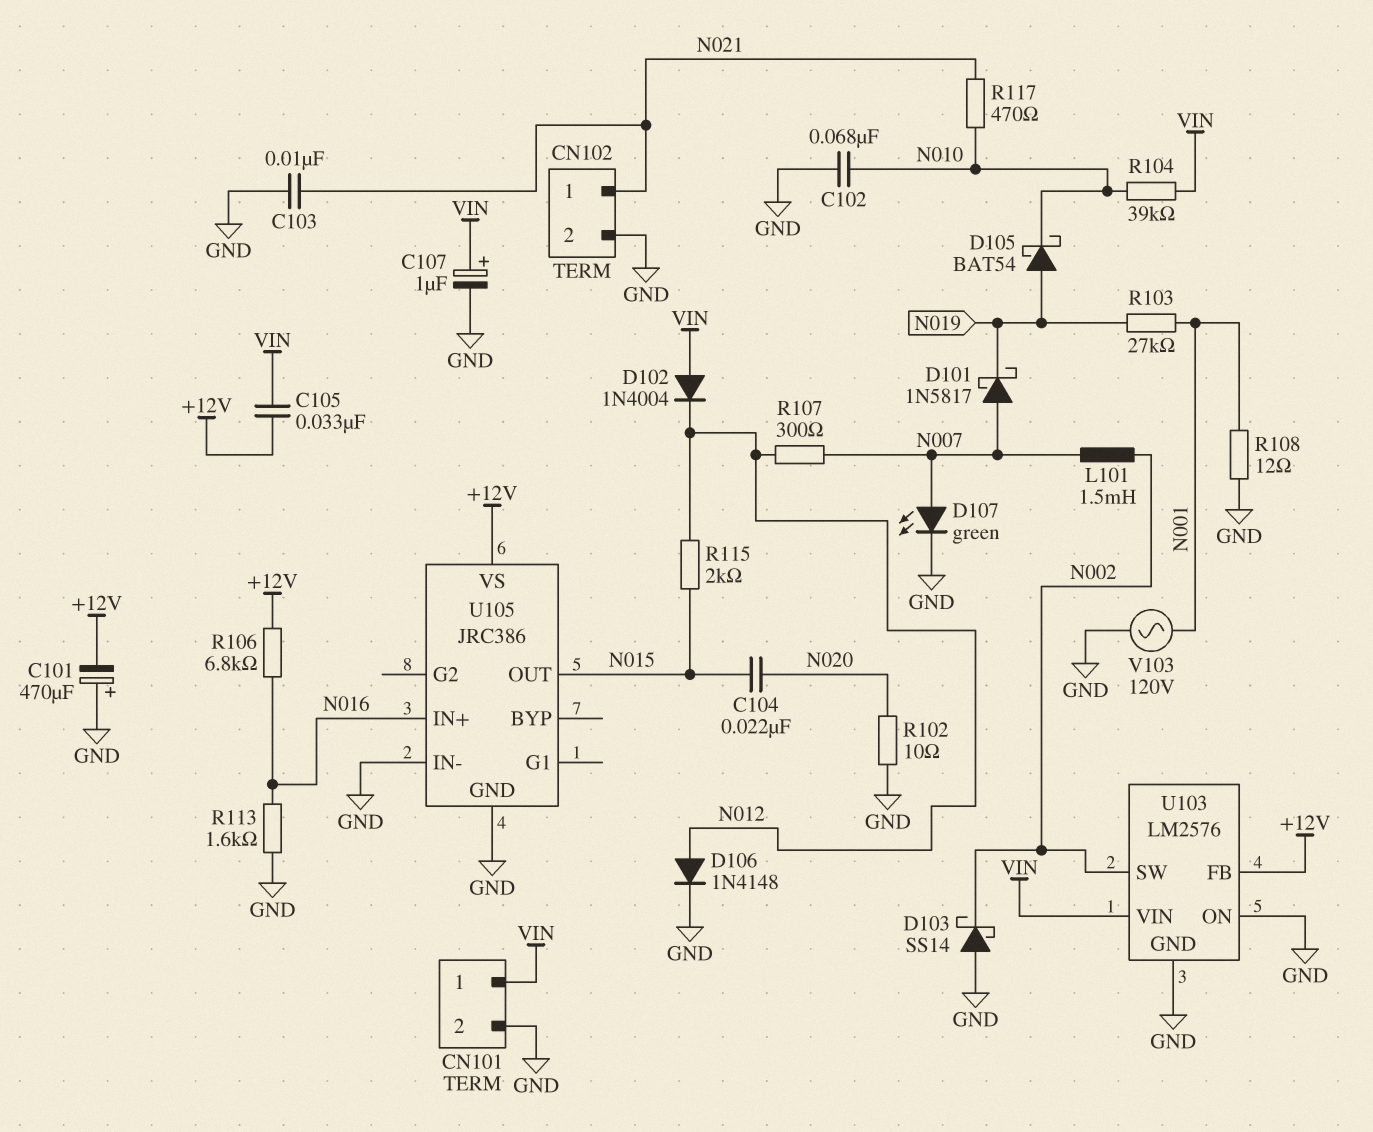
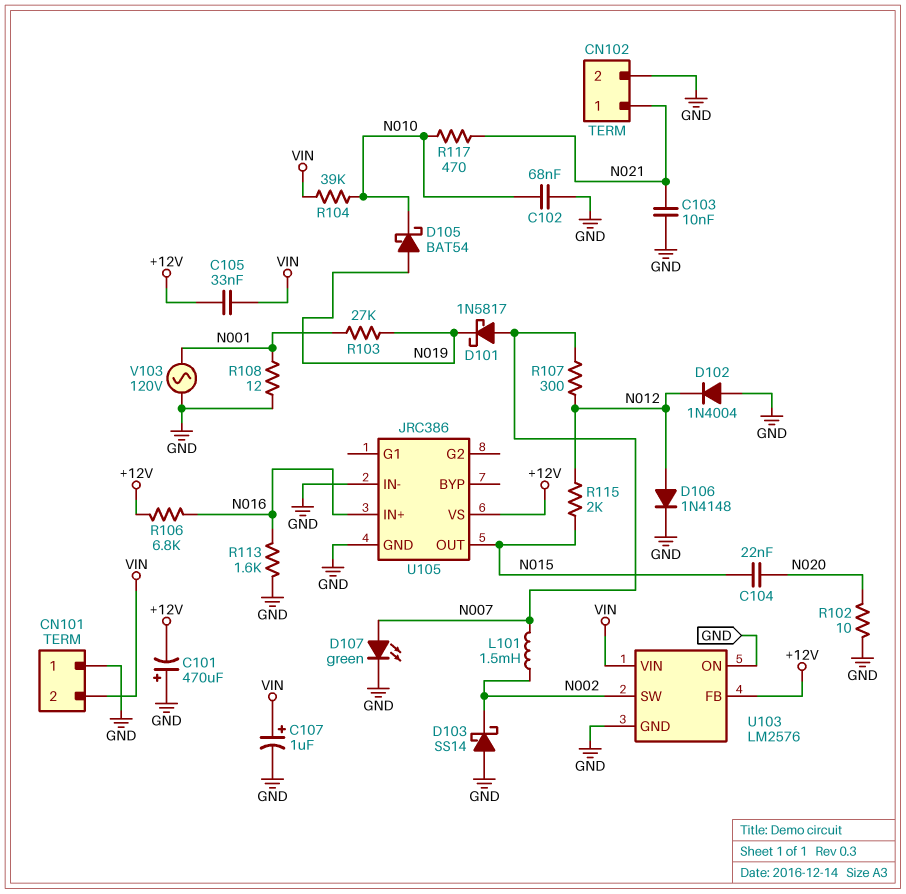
CN101 pin 1: VIN -> GND
CN101 pin 2: GND -> VIN
D102: diode 1N4004 (A VIN, K N012) -> diode 1N4004 (A GND, K N012)

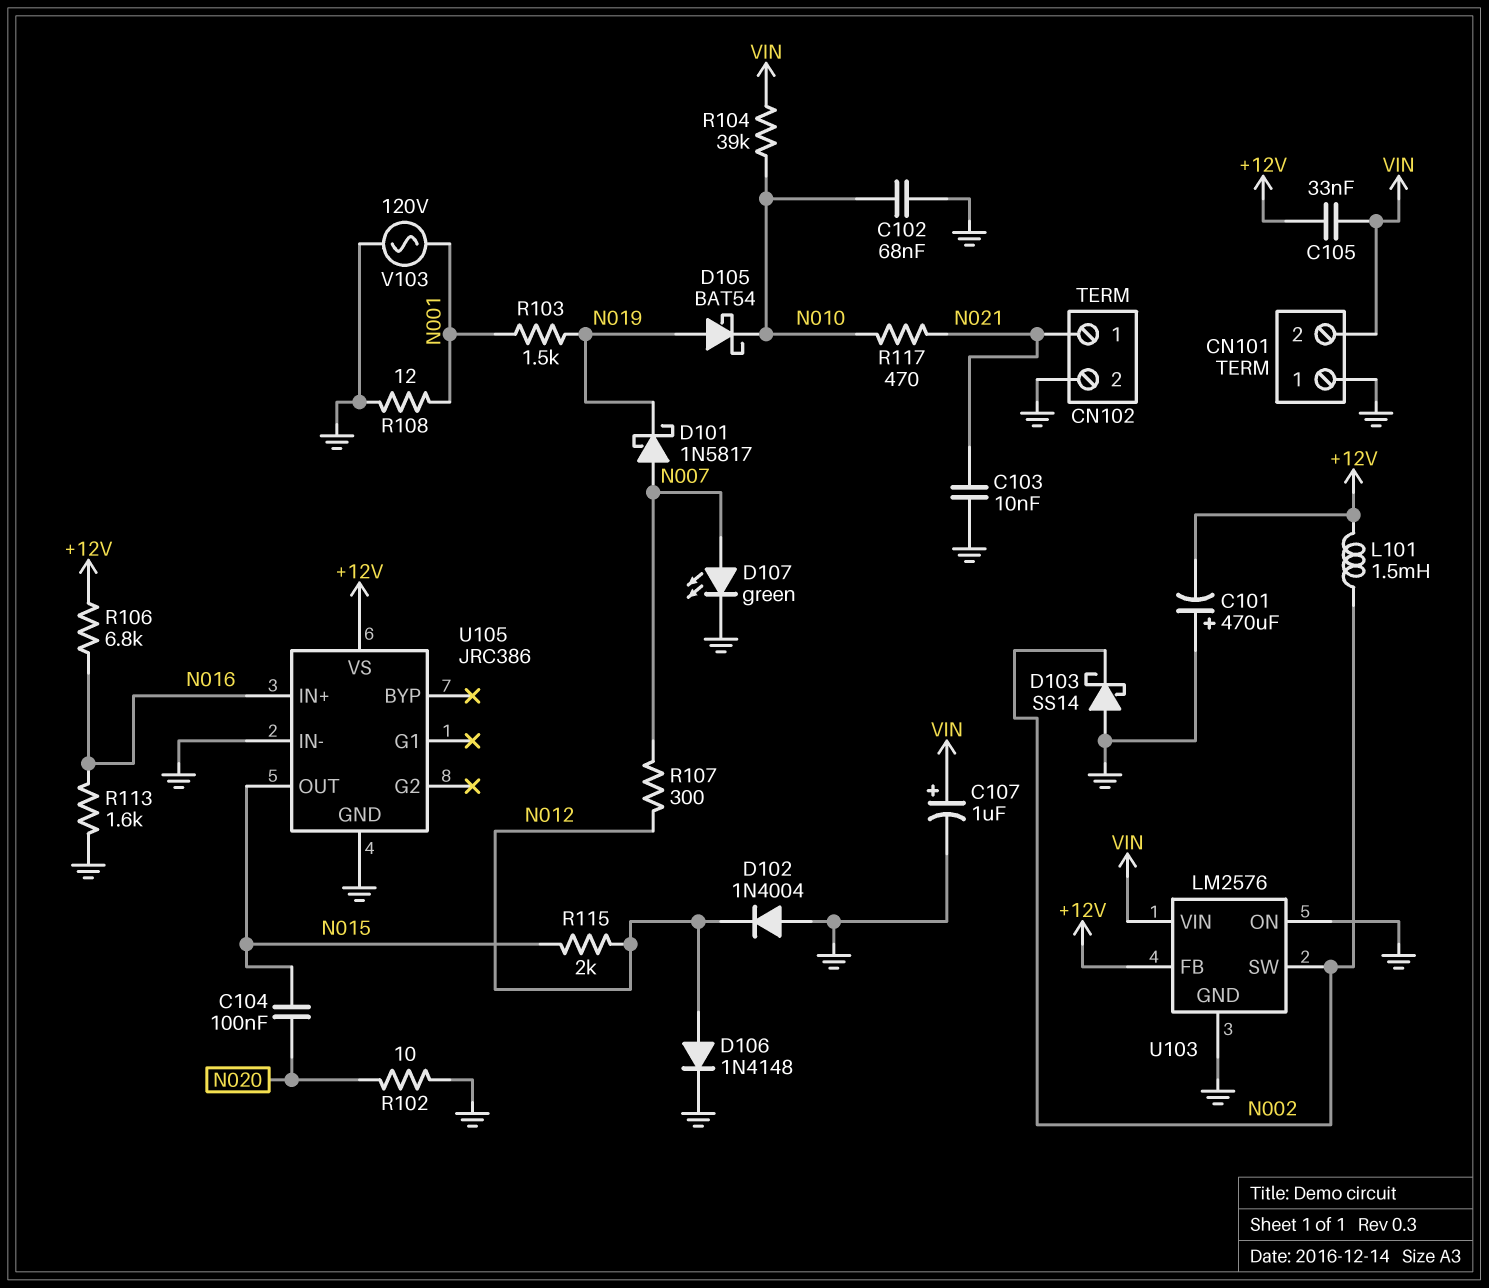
C104: 22nF (N015, N020) -> 100nF (N015, N020)
L101: 1.5mH (N002, N007) -> 1.5mH (+12V, N002)
R103: 27k (N001, N019) -> 1.5k (N001, N019)

